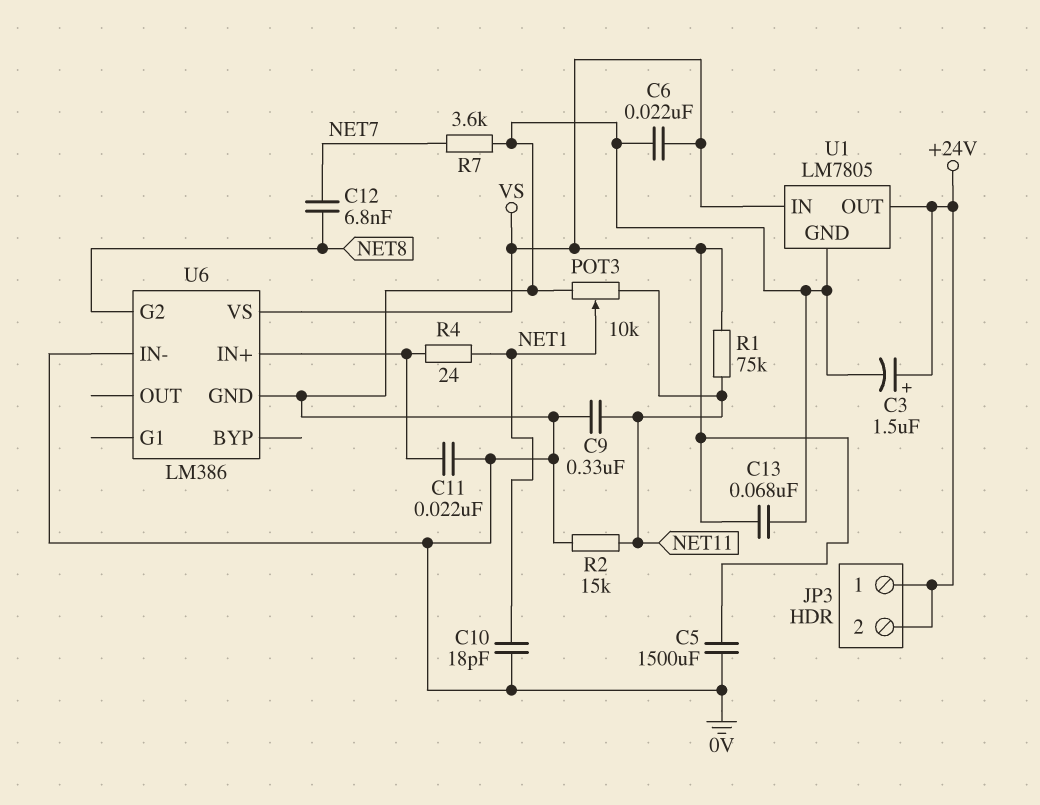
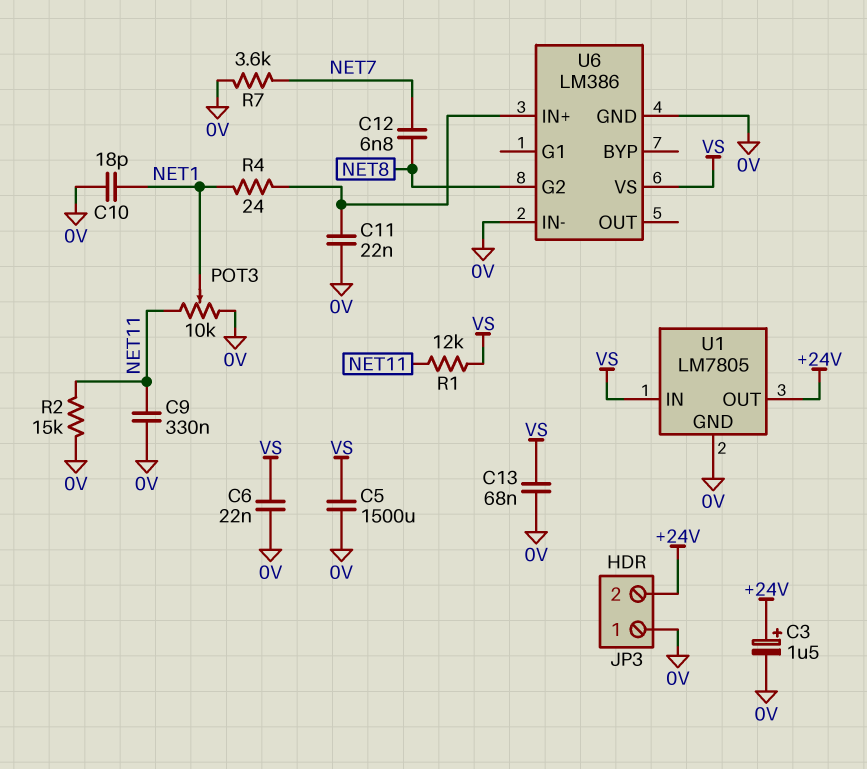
JP3 pin 1: +24V -> 0V
R1: 75k (NET11, VS) -> 12k (NET11, VS)

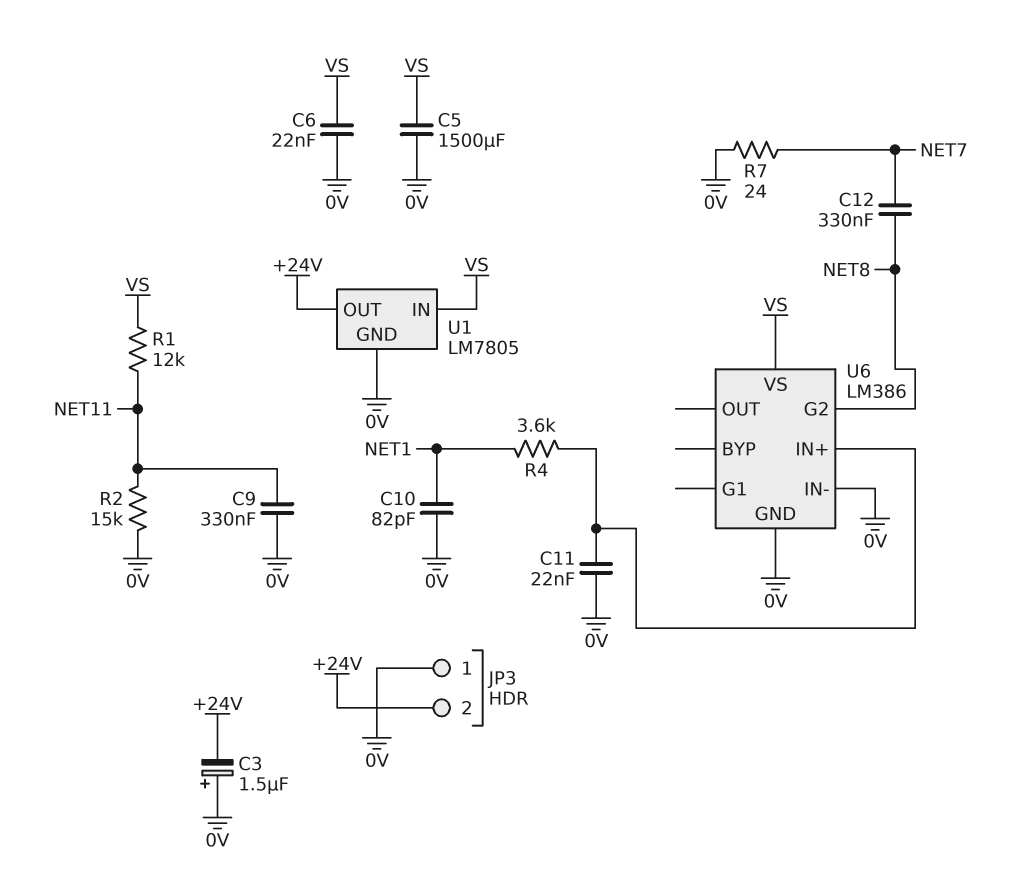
C3: 1.5uF (plus +24V, minus 0V) -> 1.5uF (plus 0V, minus +24V)
C10: 18pF (0V, NET1) -> 82pF (0V, NET1)
C12: 6.8nF (NET7, NET8) -> 330nF (NET7, NET8)
C13: 68nF (0V, VS) -> none
POT3: 10k (0V, NET11, wiper NET1) -> none
R4: 24 (NET1, U6/IN+) -> 3.6k (NET1, U6/IN+)
R7: 3.6k (0V, NET7) -> 24 (0V, NET7)

